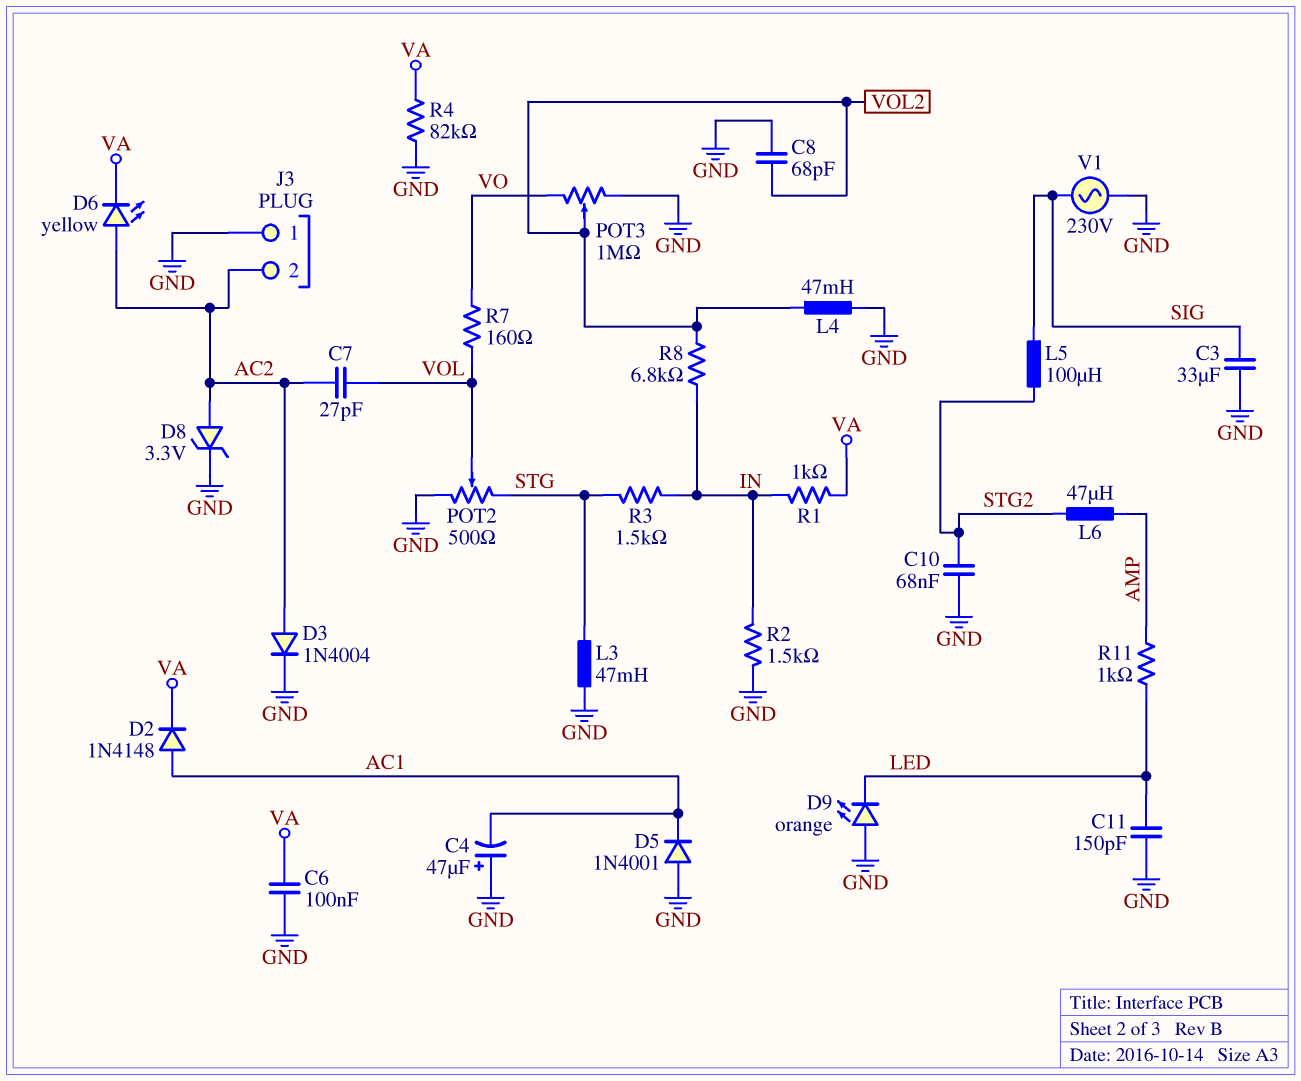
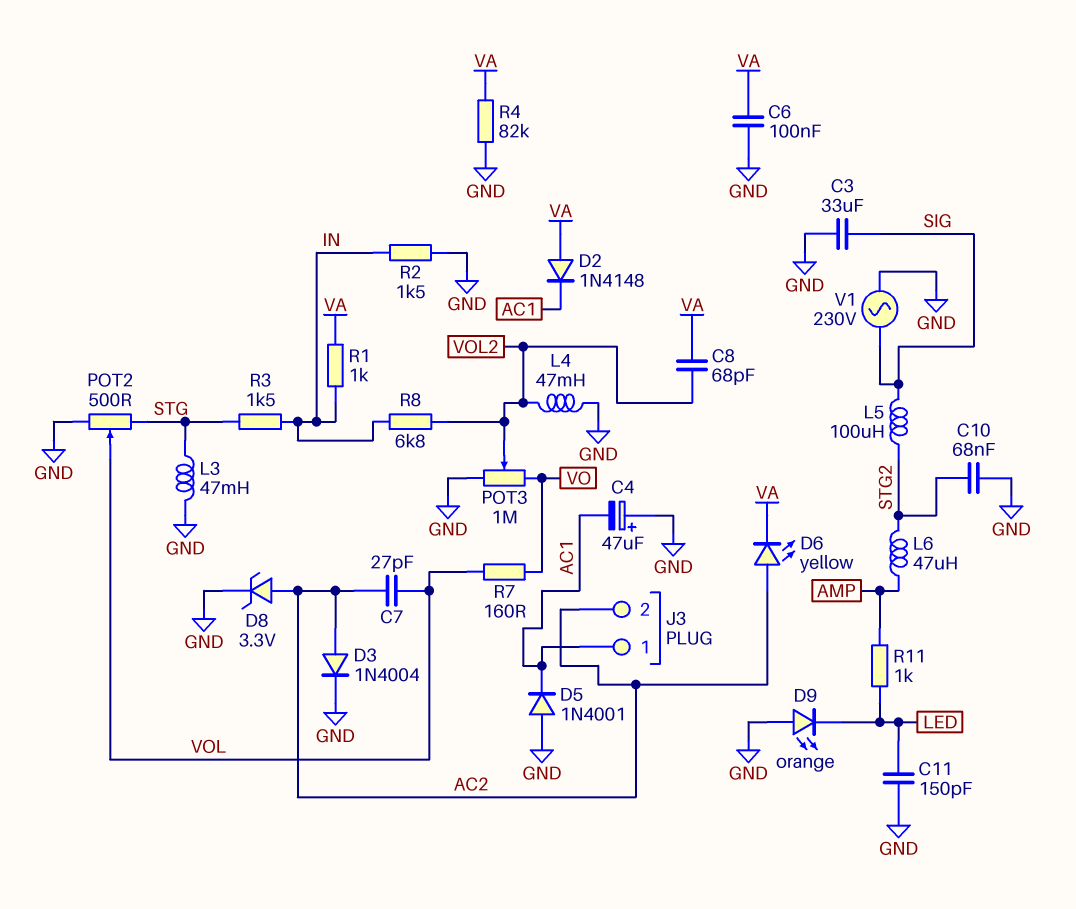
C8: 68pF (GND, VOL2) -> 68pF (VA, VOL2)
D2: diode 1N4148 (A AC1, K VA) -> diode 1N4148 (A VA, K AC1)
J3 pin 1: GND -> AC1

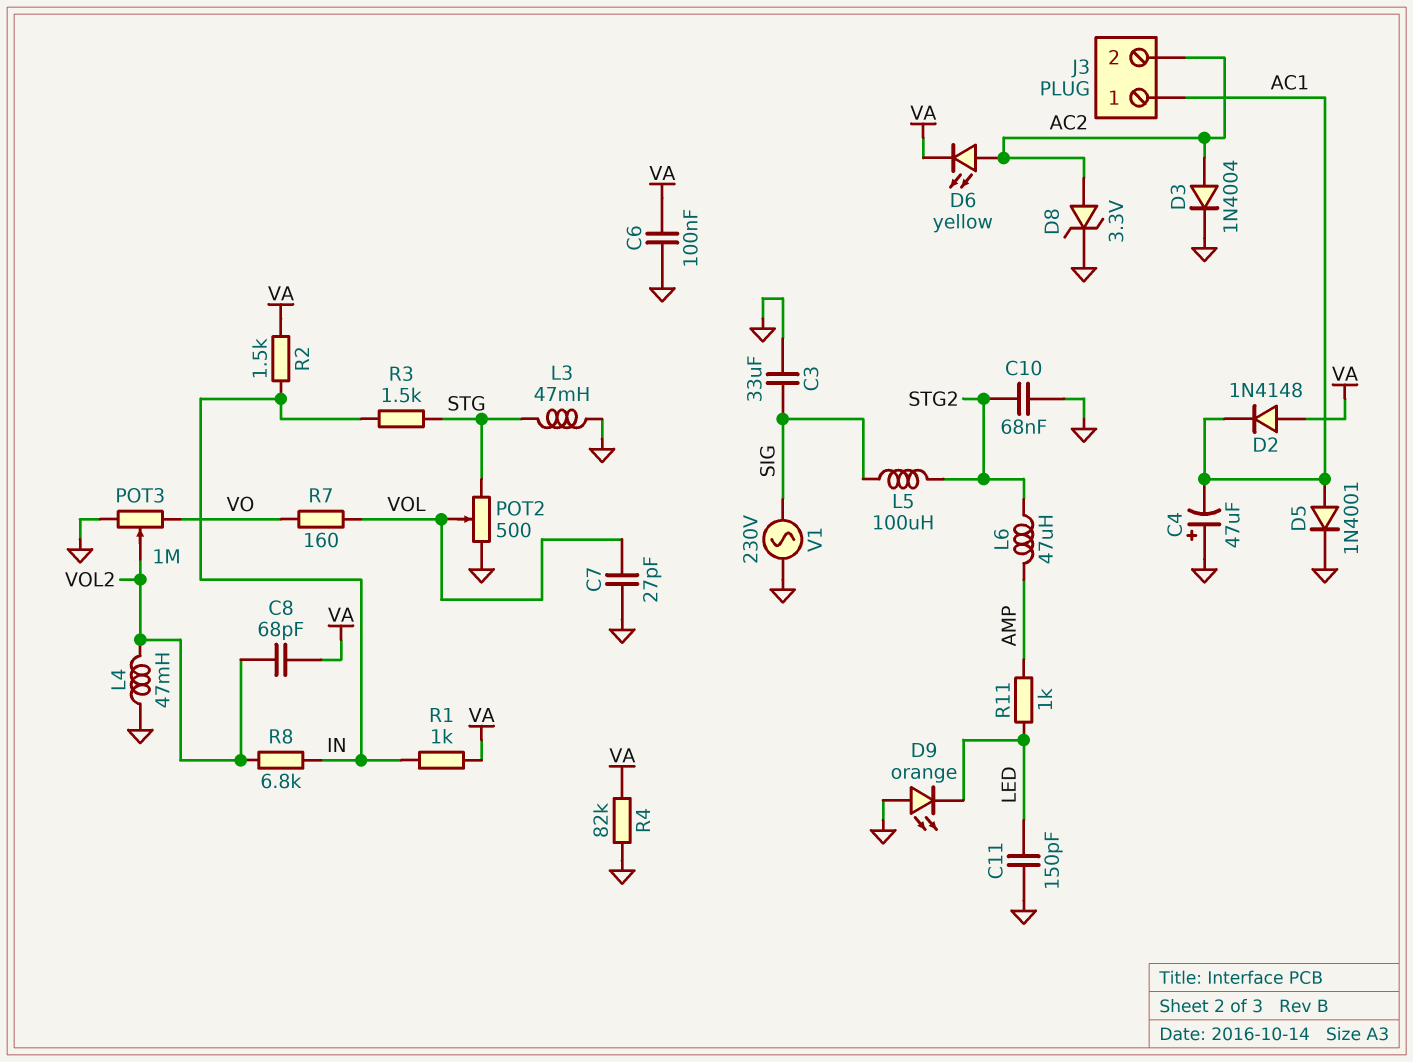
C7: 27pF (AC2, VOL) -> 27pF (GND, VOL)
D5: diode 1N4001 (A GND, K AC1) -> diode 1N4001 (A AC1, K GND)
R2: 1.5k (GND, IN) -> 1.5k (IN, VA)

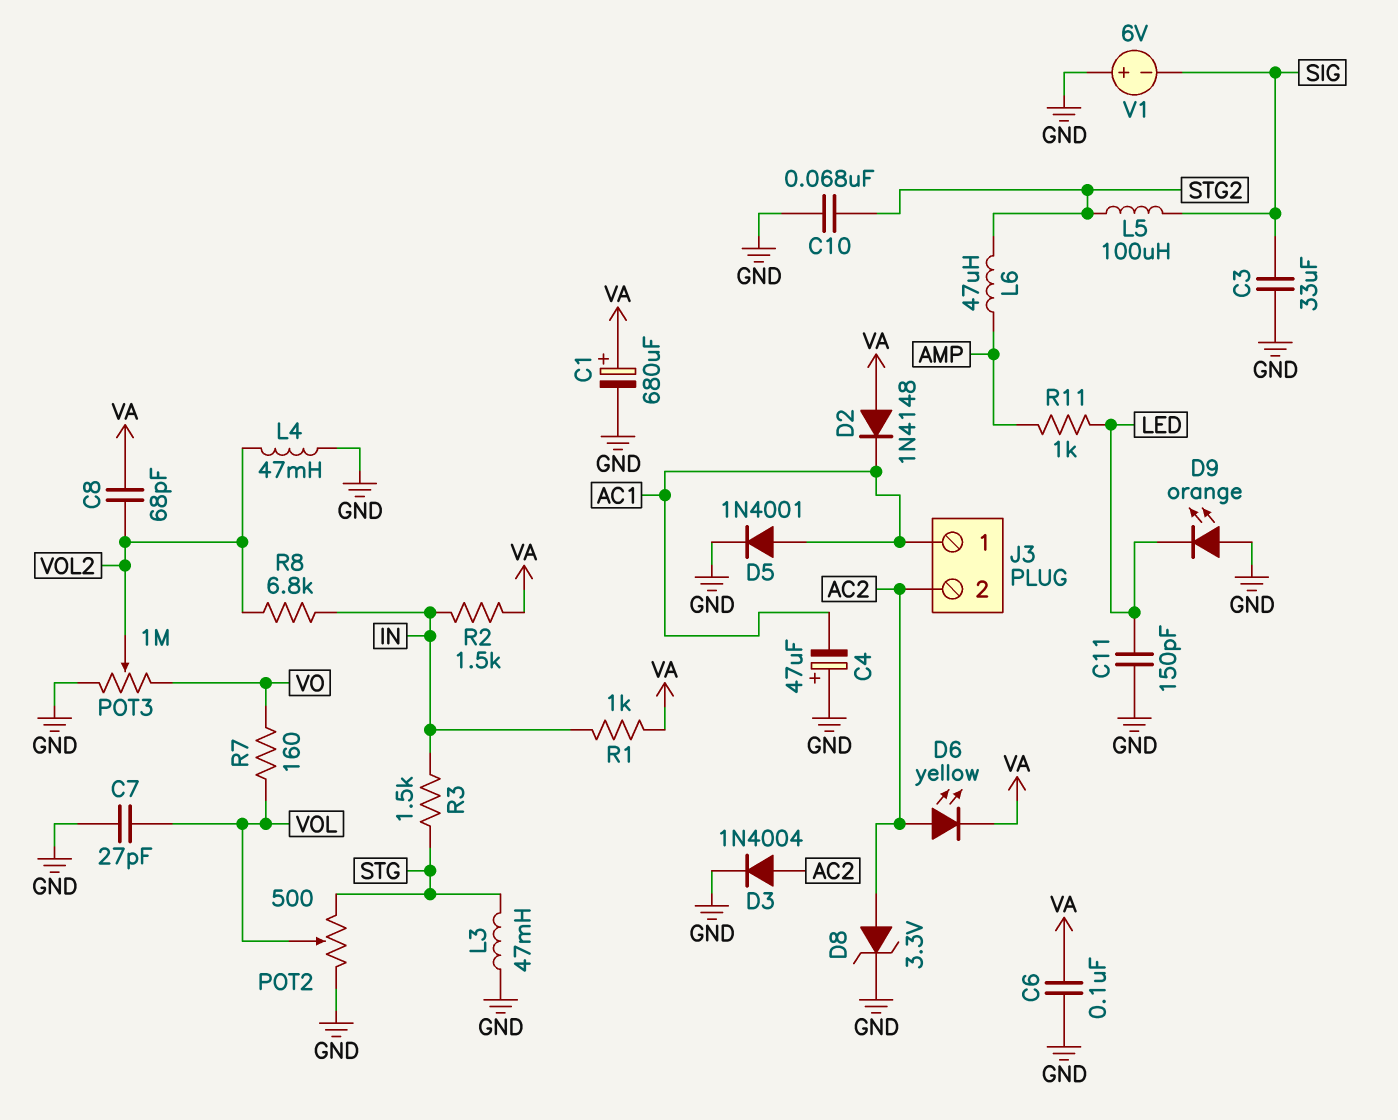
C1: none -> 680uF (plus VA, minus GND)
R4: 82k (GND, VA) -> none
V1: AC 230V (GND, SIG) -> 6V (plus GND, minus SIG)

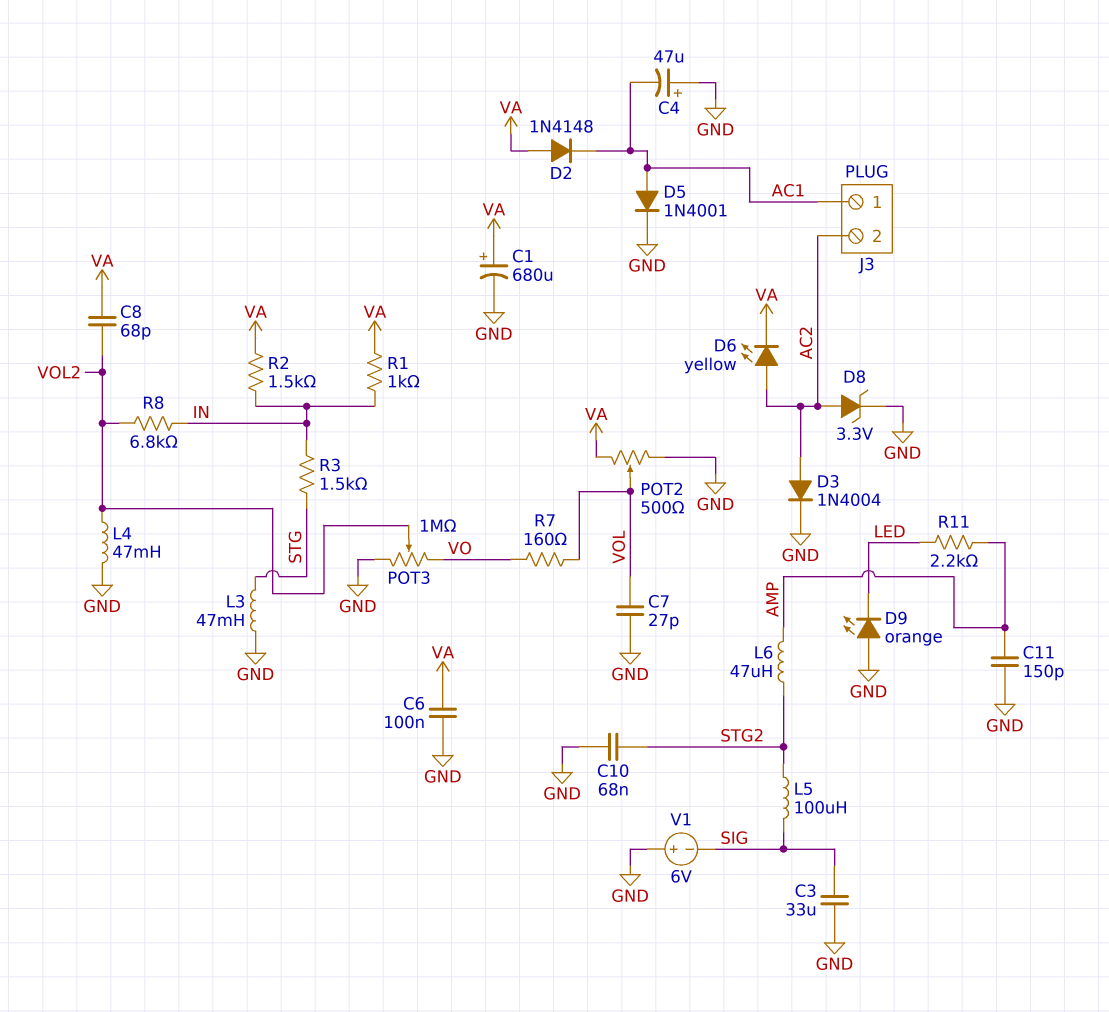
C11: 150pF (GND, LED) -> 150pF (AMP, GND)
POT2: 500 (GND, STG, wiper VOL) -> 500 (GND, VA, wiper VOL)
R11: 1k (AMP, LED) -> 2.2k (AMP, LED)

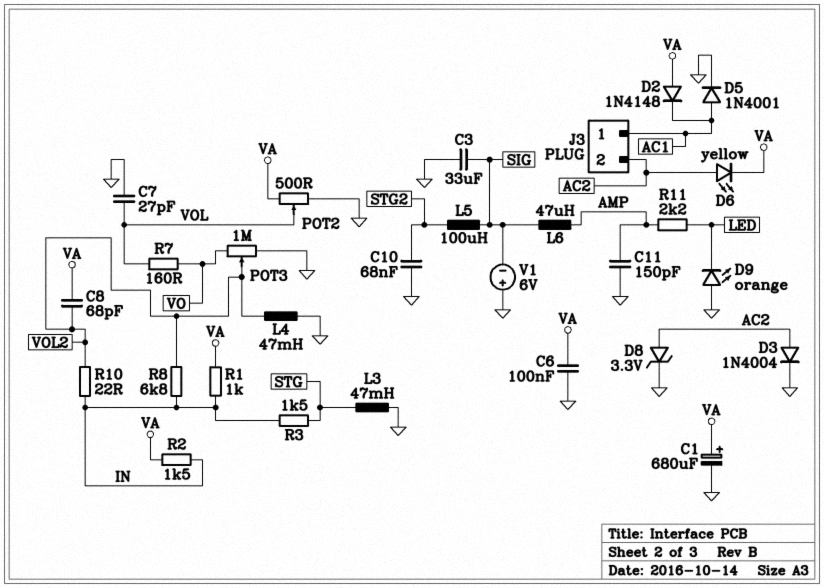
C4: 47uF (plus GND, minus AC1) -> none
L6: 47uH (AMP, STG2) -> 47uH (AMP, SIG)
R10: none -> 22 (IN, VOL2)

